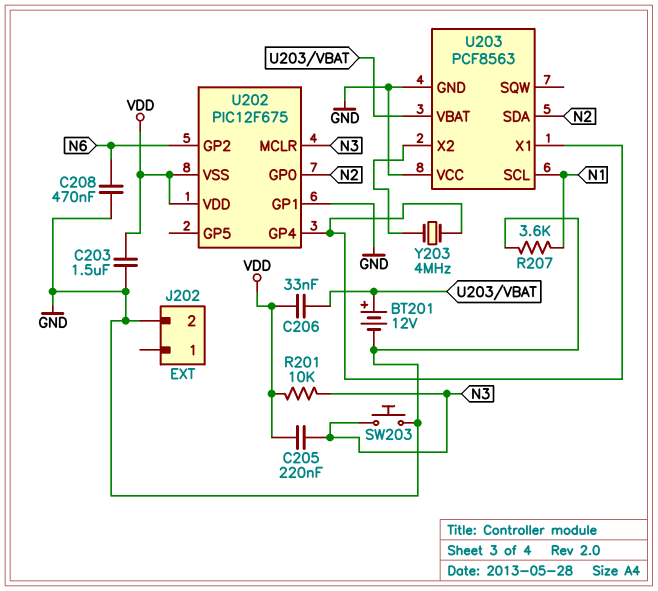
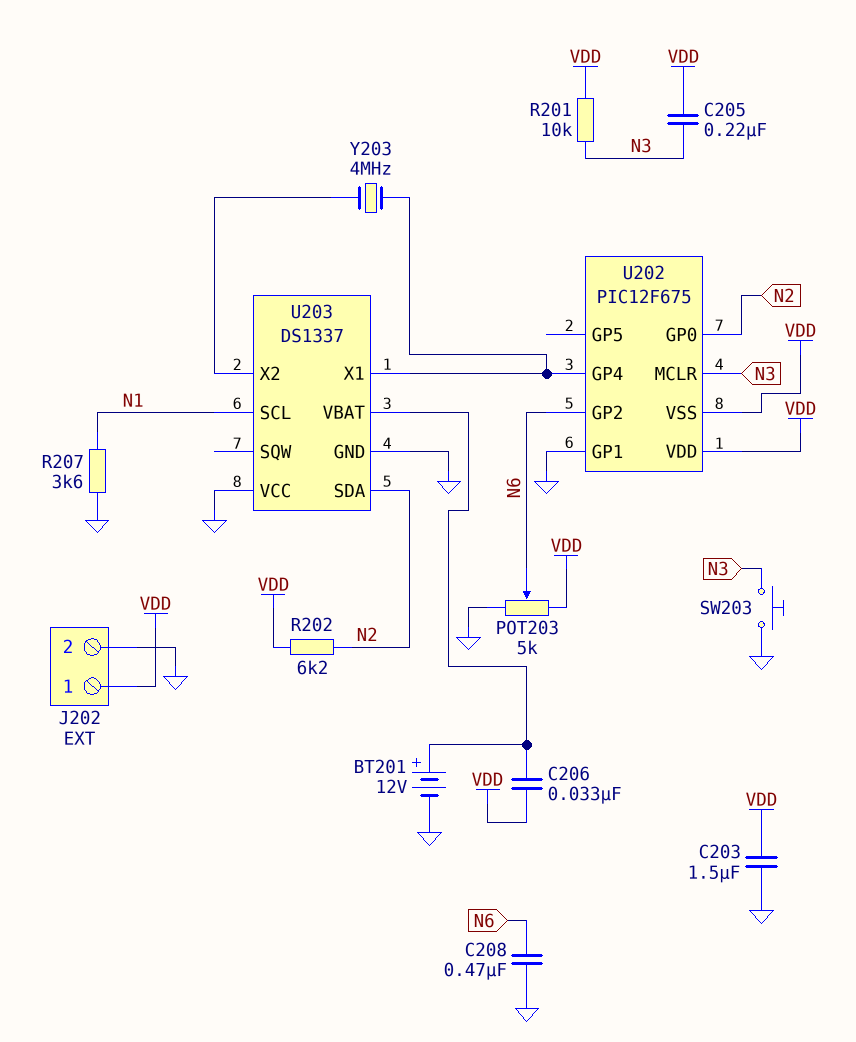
J202 pin 1: none -> VDD
POT203: none -> 5k (GND, VDD, wiper N6)
R202: none -> 6.2k (N2, VDD)
U203: PCF8563 -> DS1337

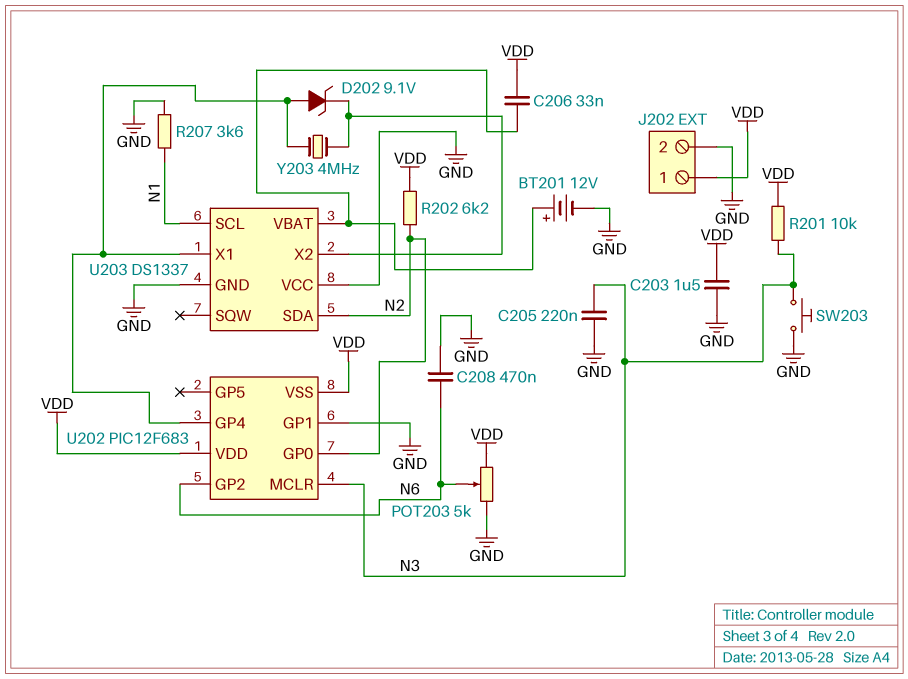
C205: 220nF (N3, VDD) -> 220nF (GND, N3)
D202: none -> zener 9.1V (A U202/GP4, K U203/X2)
U202: PIC12F675 -> PIC12F683

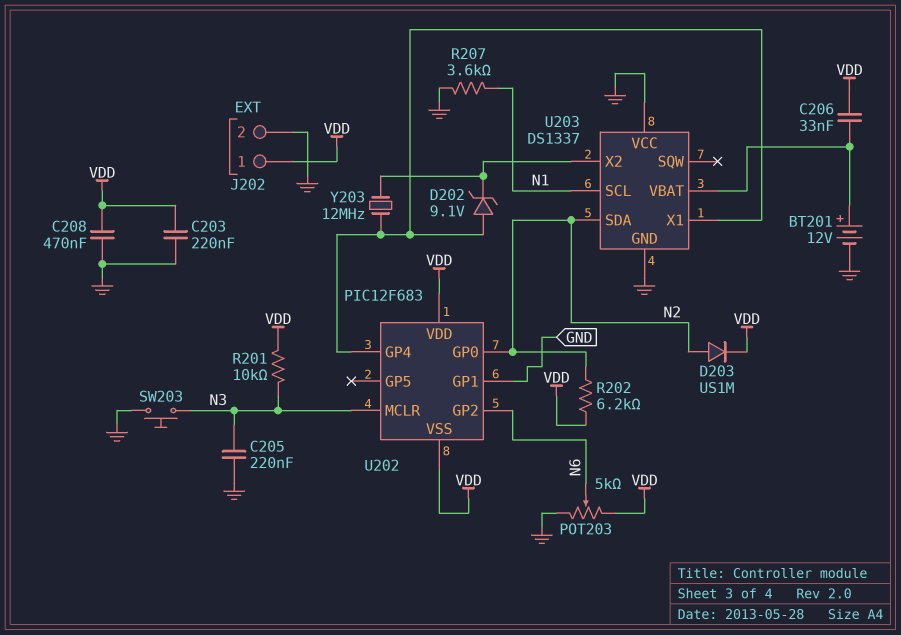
C203: 1.5uF (GND, VDD) -> 220nF (GND, VDD)
C208: 470nF (GND, N6) -> 470nF (GND, VDD)
D203: none -> diode US1M (A N2, K VDD)
Y203: 4MHz (U202/GP4, U203/X2) -> 12MHz (U202/GP4, U203/X2)

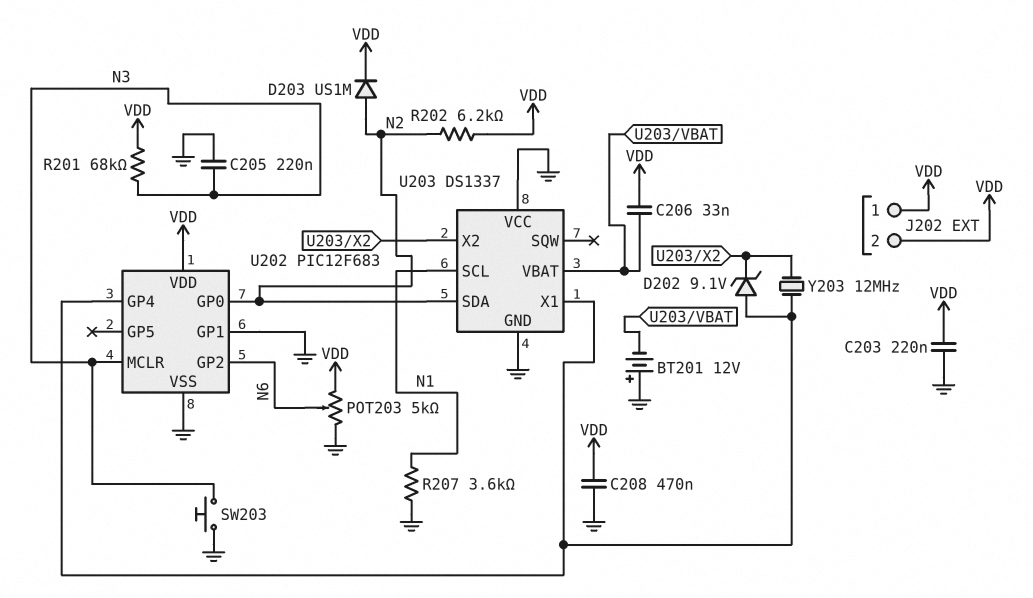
BT201: 12V (plus U203/VBAT, minus GND) -> 12V (plus GND, minus U203/VBAT)
J202 pin 2: GND -> VDD
R201: 10k (N3, VDD) -> 68k (N3, VDD)
U202 pin VSS: VDD -> GND

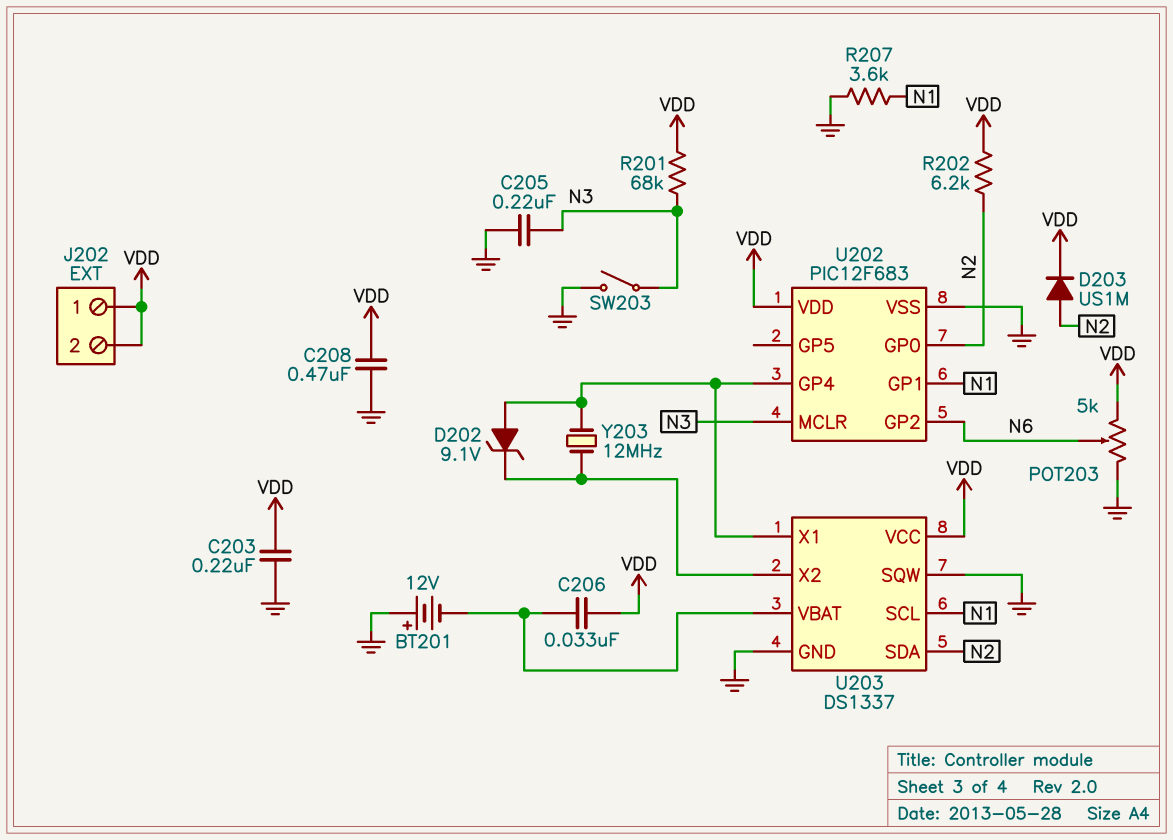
SW203: button (GND, N3) -> switch (GND, N3)
U202 pin GP1: GND -> N1
U203 pin SQW: none -> GND
U203 pin VCC: GND -> VDD

